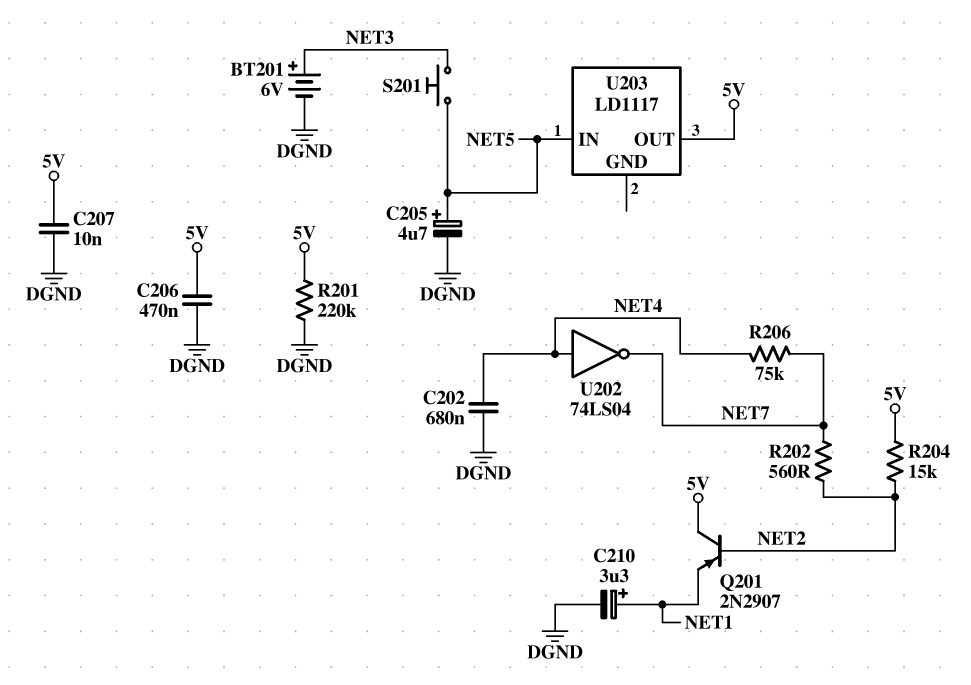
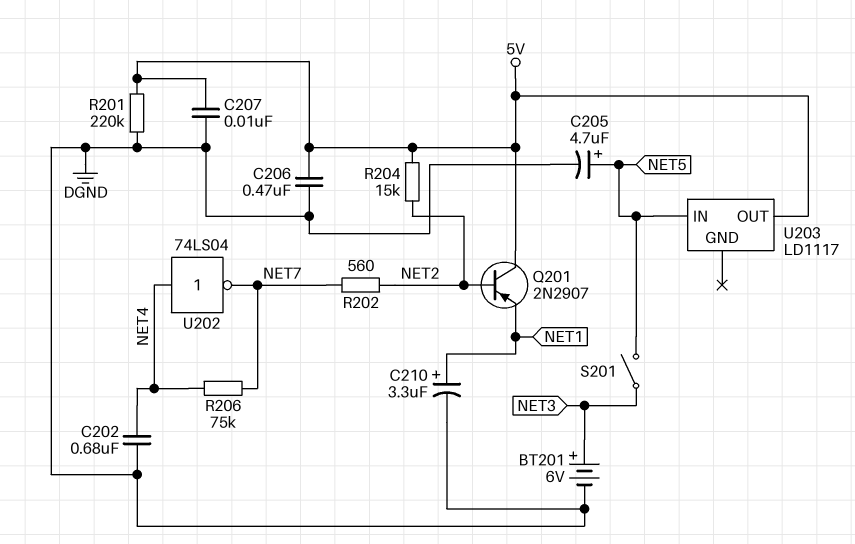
S201: button (NET3, NET5) -> switch (NET3, NET5)

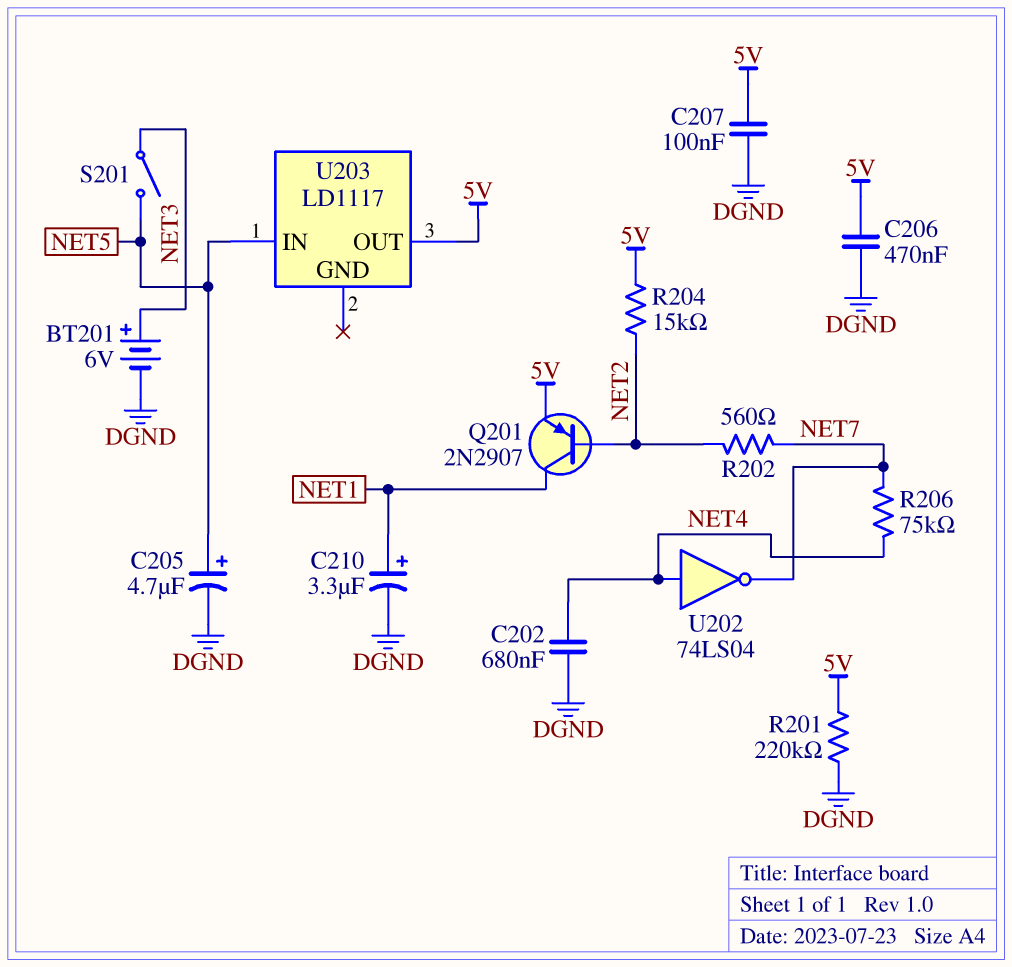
C207: 10nF (5V, DGND) -> 100nF (5V, DGND)
Q201: PNP 2N2907 (B NET2, C 5V, E NET1) -> PNP 2N2907 (B NET2, C NET1, E 5V)

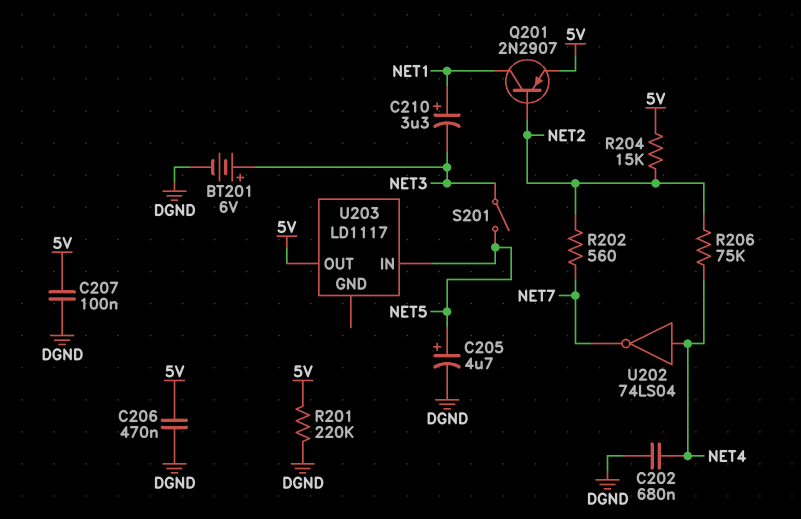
C210: 3.3uF (plus NET1, minus DGND) -> 3.3uF (plus NET1, minus NET3)
R206: 75k (NET4, NET7) -> 75k (NET2, NET4)

